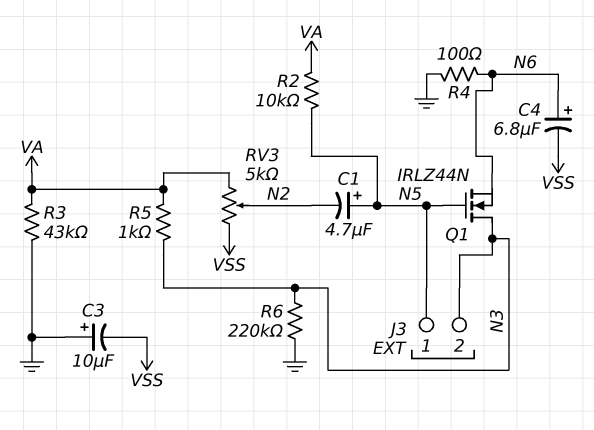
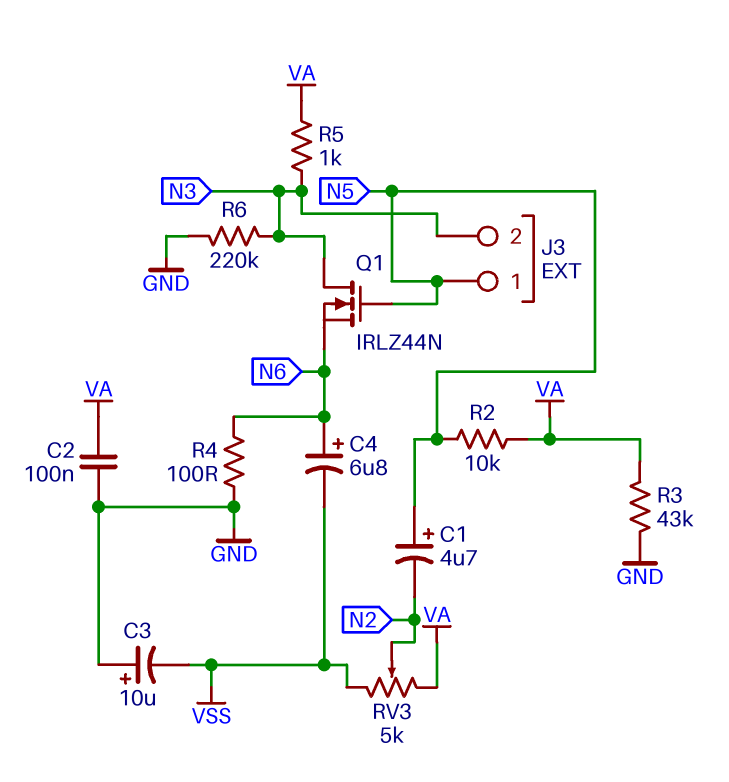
C2: none -> 100nF (GND, VA)

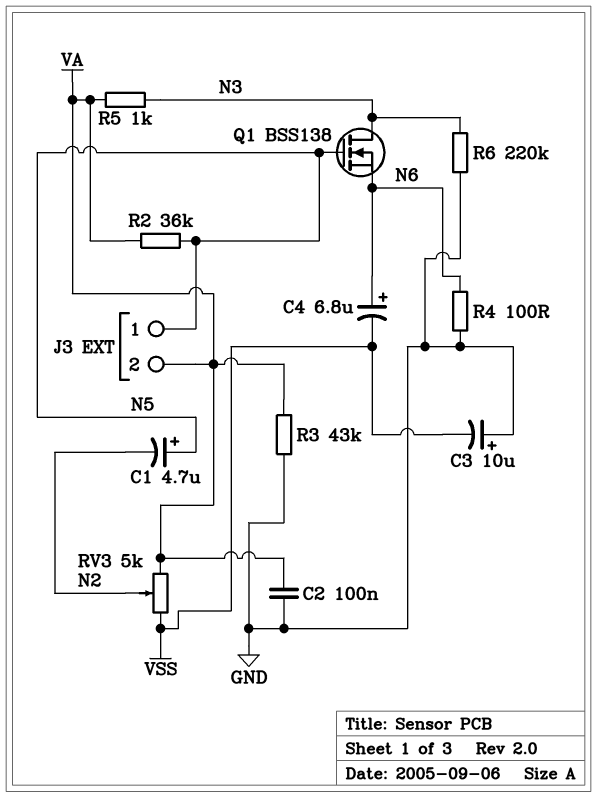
J3 pin 2: N3 -> VA
Q1: NMOS IRLZ44N (G N5, D N3, S N6) -> NMOS BSS138 (G N5, D N3, S N6)
R2: 10k (N5, VA) -> 36k (N5, VA)

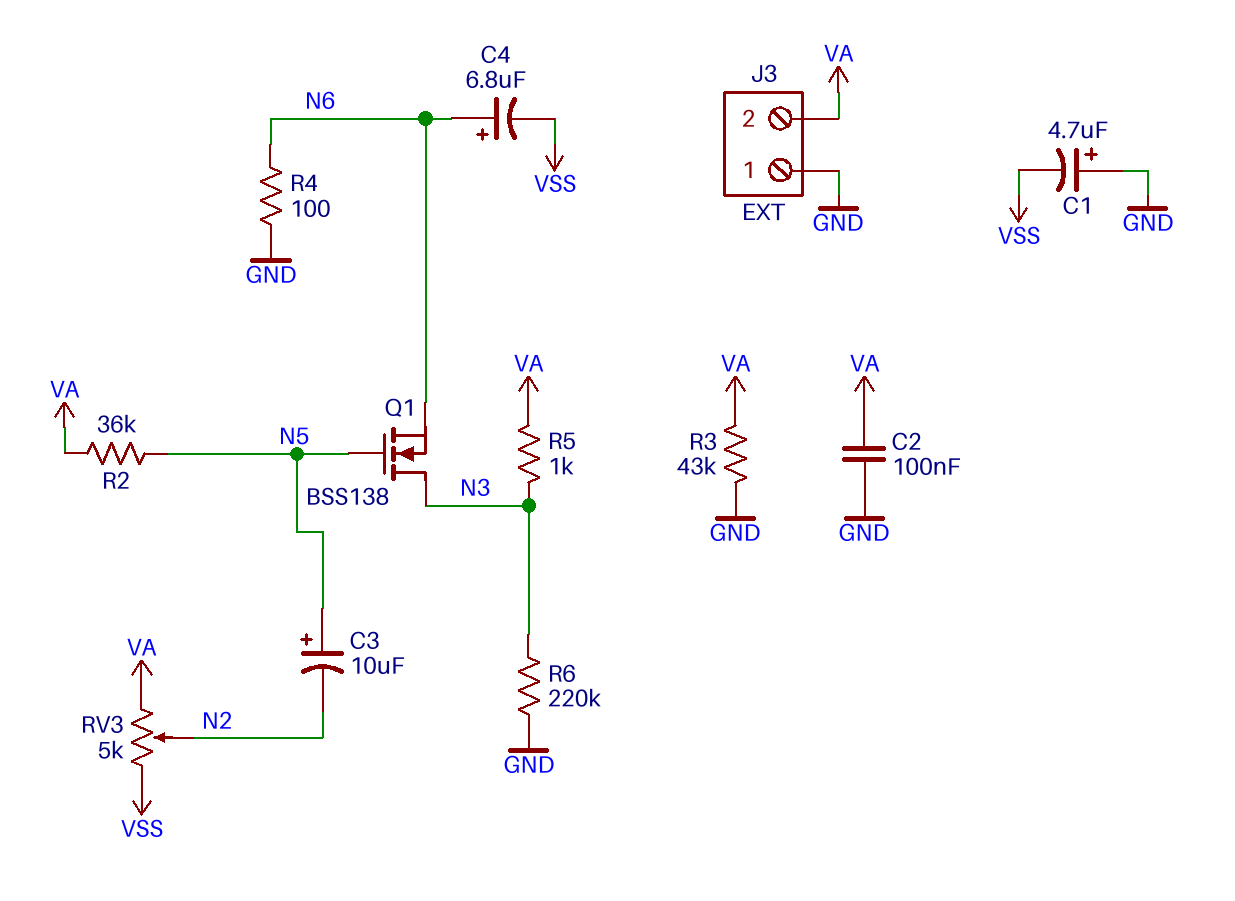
C1: 4.7uF (plus N5, minus N2) -> 4.7uF (plus GND, minus VSS)
C3: 10uF (plus GND, minus VSS) -> 10uF (plus N5, minus N2)
J3 pin 1: N5 -> GND

